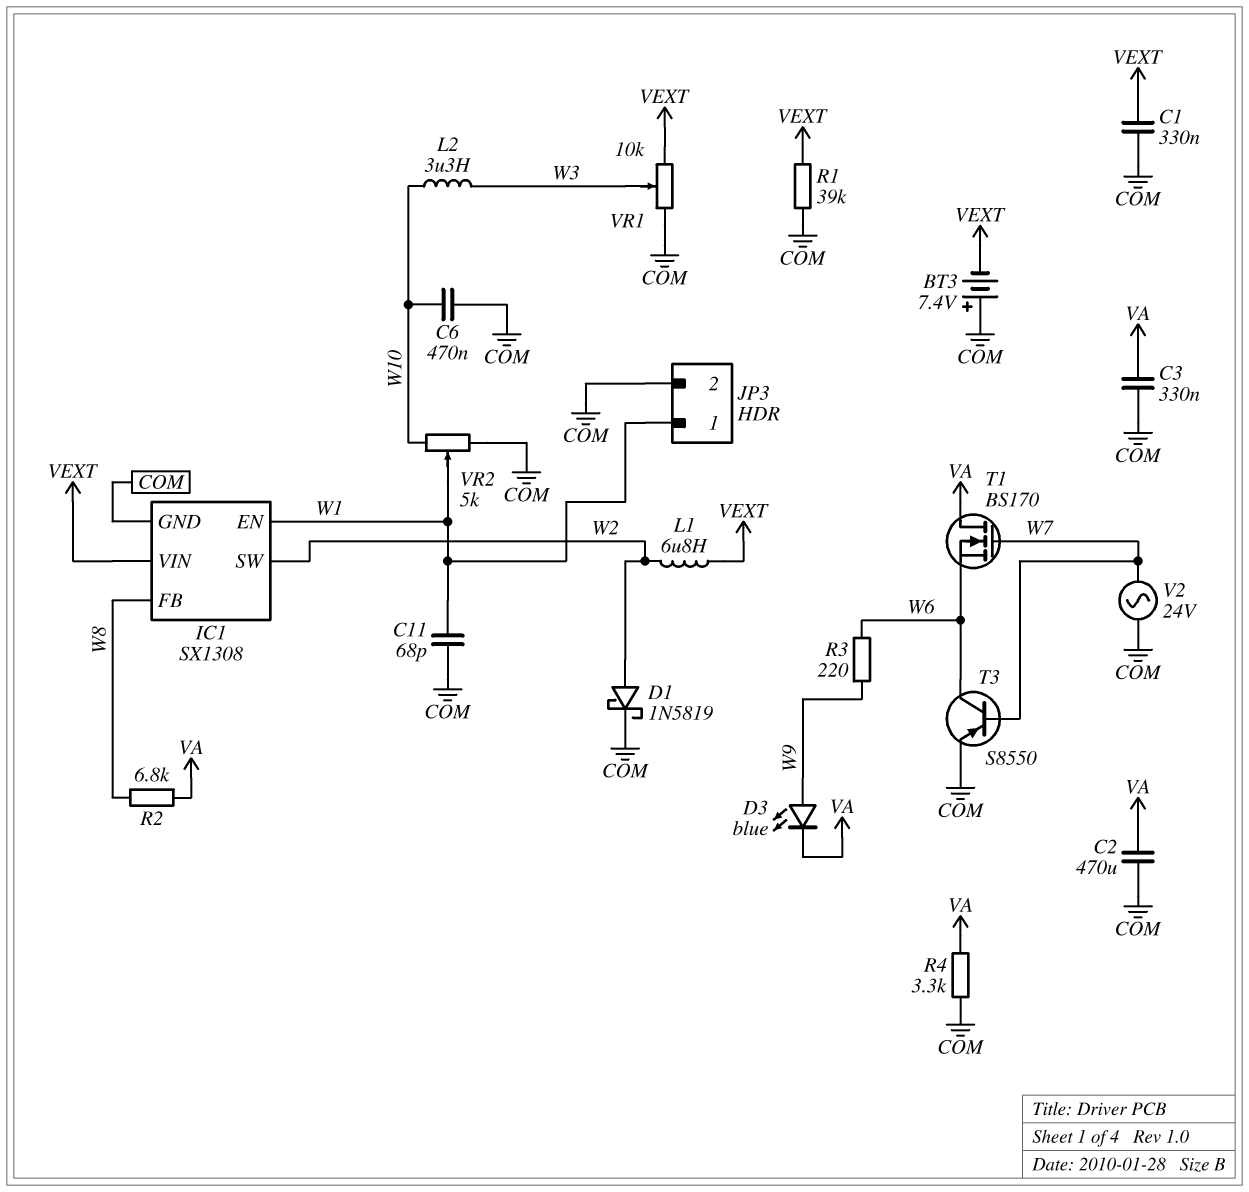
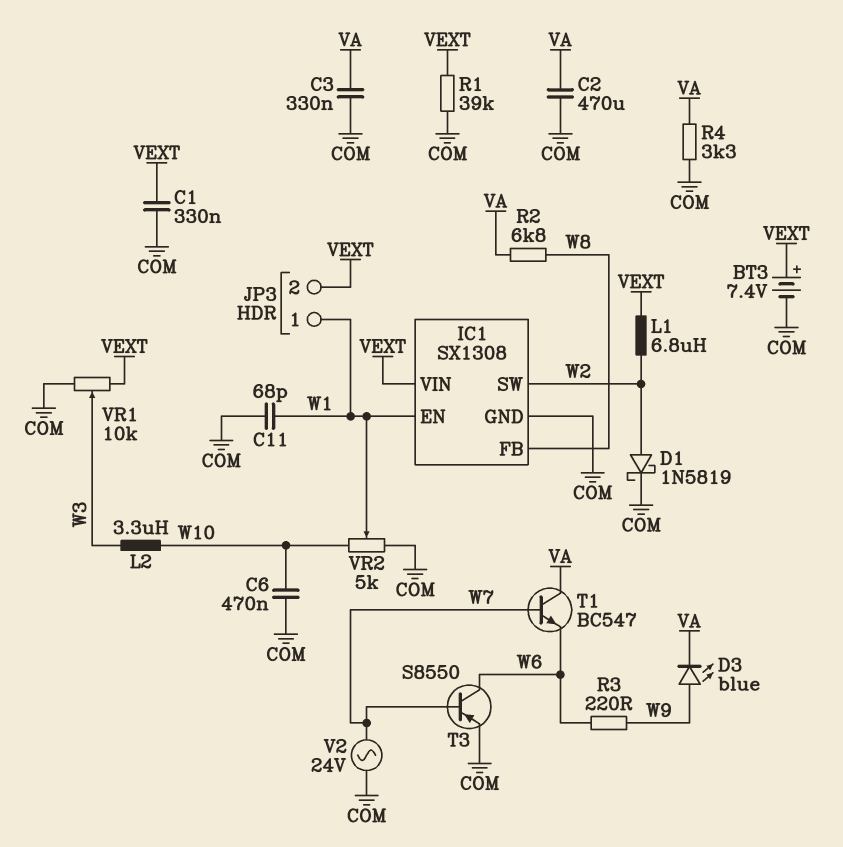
BT3: 7.4V (plus COM, minus VEXT) -> 7.4V (plus VEXT, minus COM)
JP3 pin 2: COM -> VEXT
T1: NMOS BS170 (G W7, D VA, S W6) -> NPN BC547 (B W7, C VA, E W6)

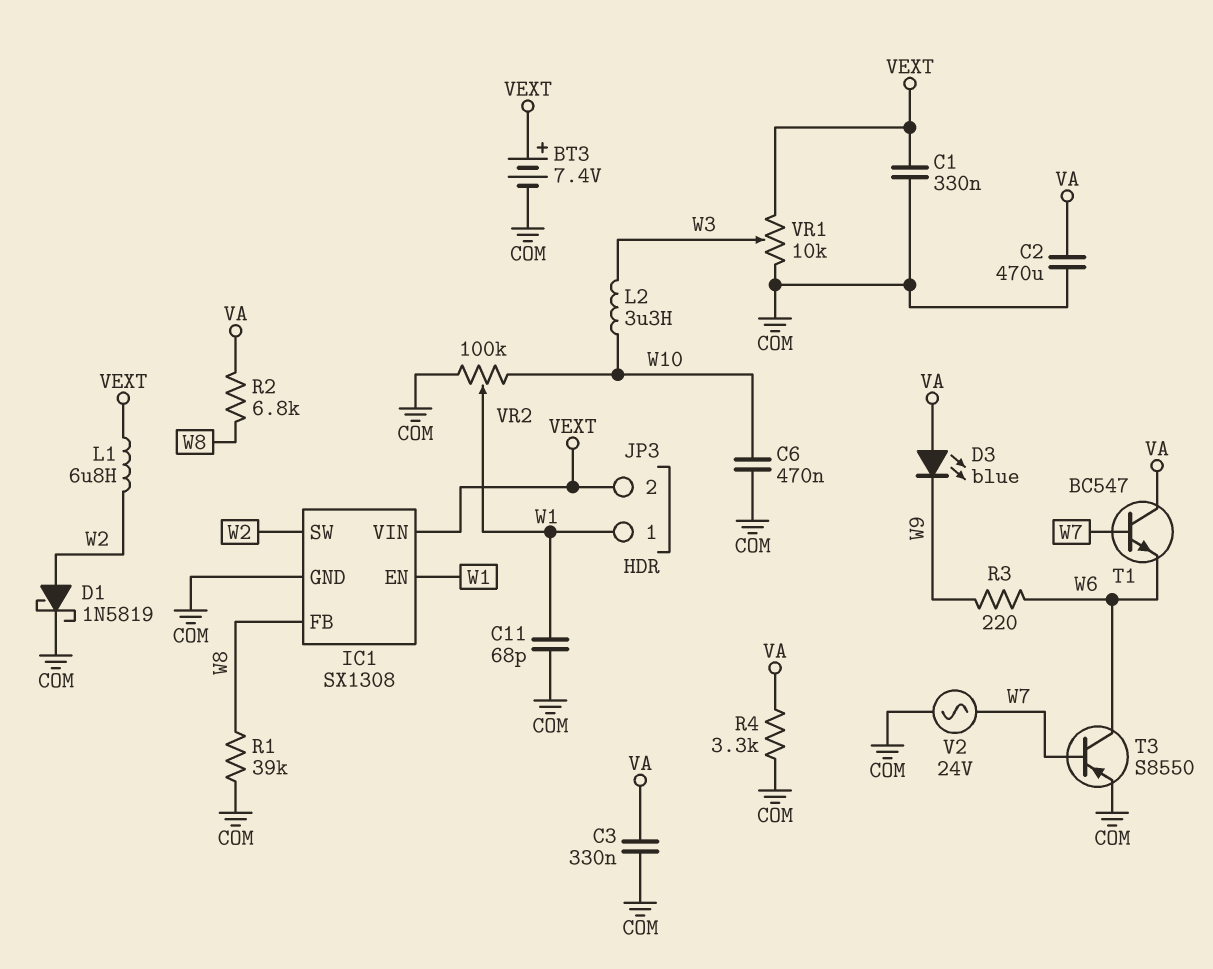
D3: LED blue (A W9, K VA) -> LED blue (A VA, K W9)
R1: 39k (COM, VEXT) -> 39k (COM, W8)
VR2: 5k (COM, W10, wiper W1) -> 100k (COM, W10, wiper W1)

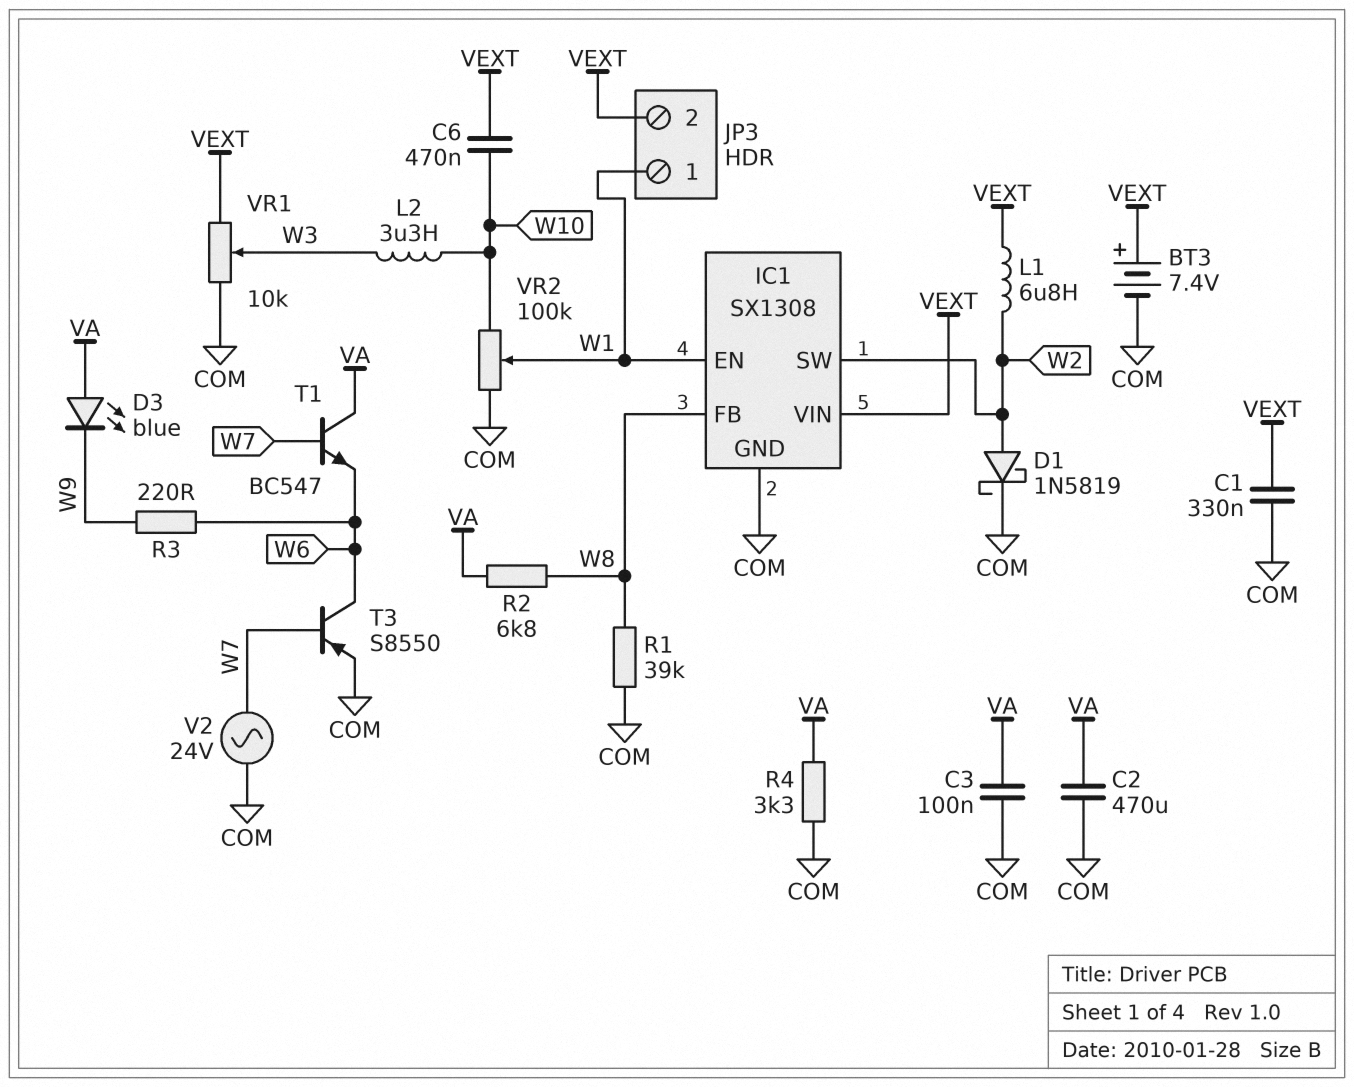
C3: 330nF (COM, VA) -> 100nF (COM, VA)
C6: 470nF (COM, W10) -> 470nF (VEXT, W10)
C11: 68pF (COM, W1) -> none

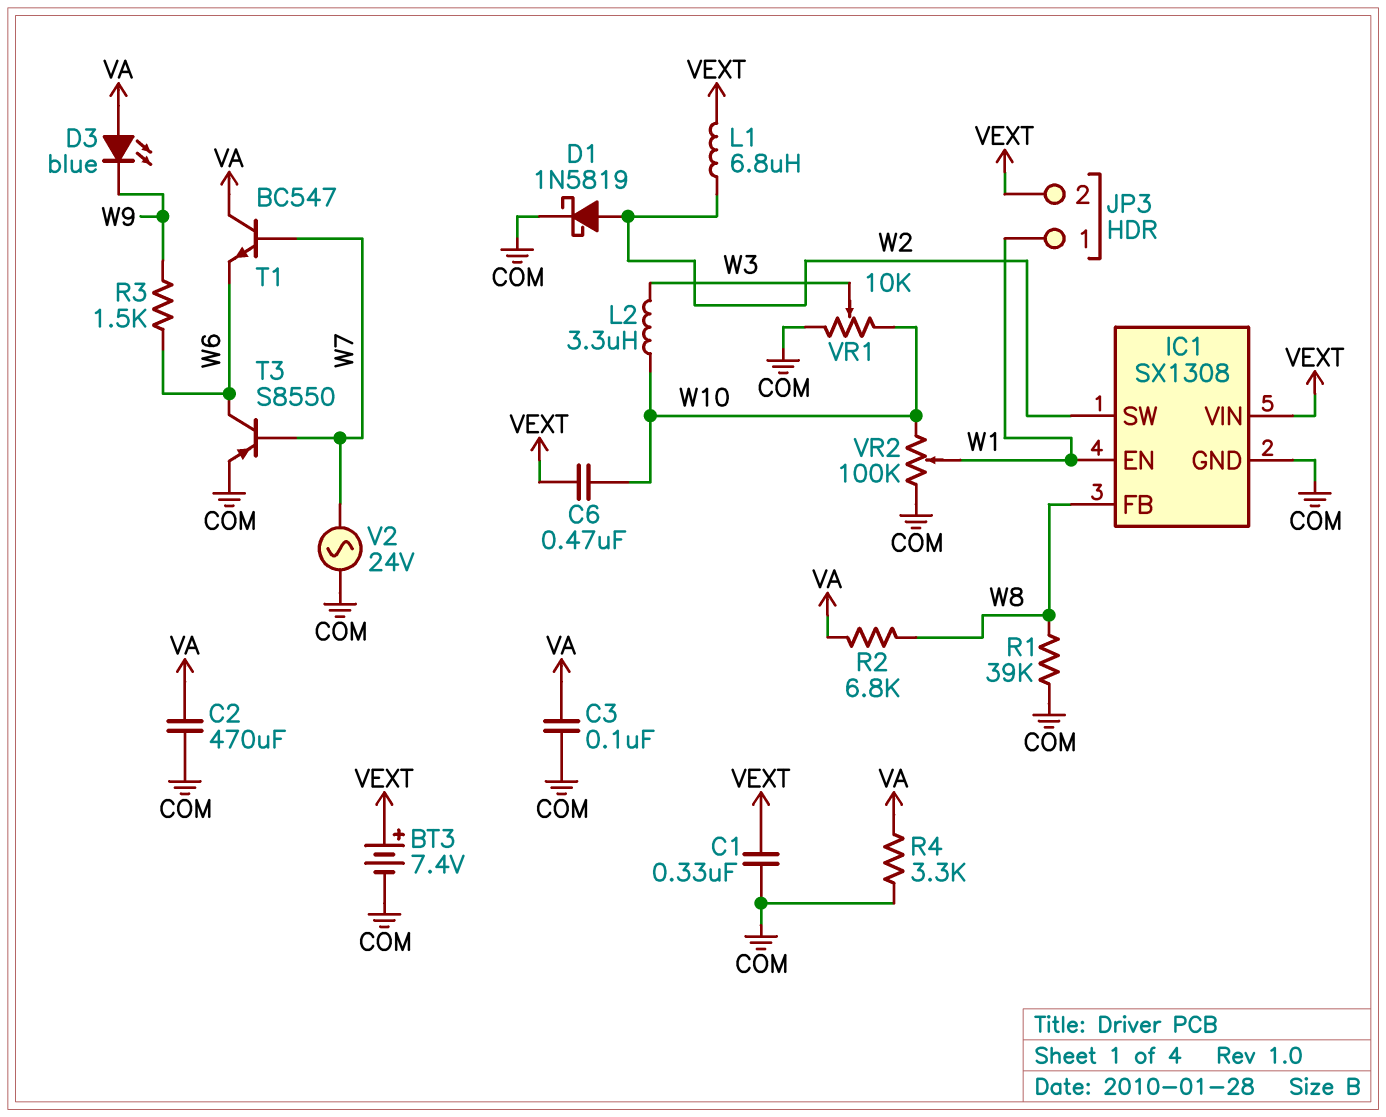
R3: 220 (W6, W9) -> 1.5k (W6, W9)
VR1: 10k (COM, VEXT, wiper W3) -> 10k (COM, W10, wiper W3)

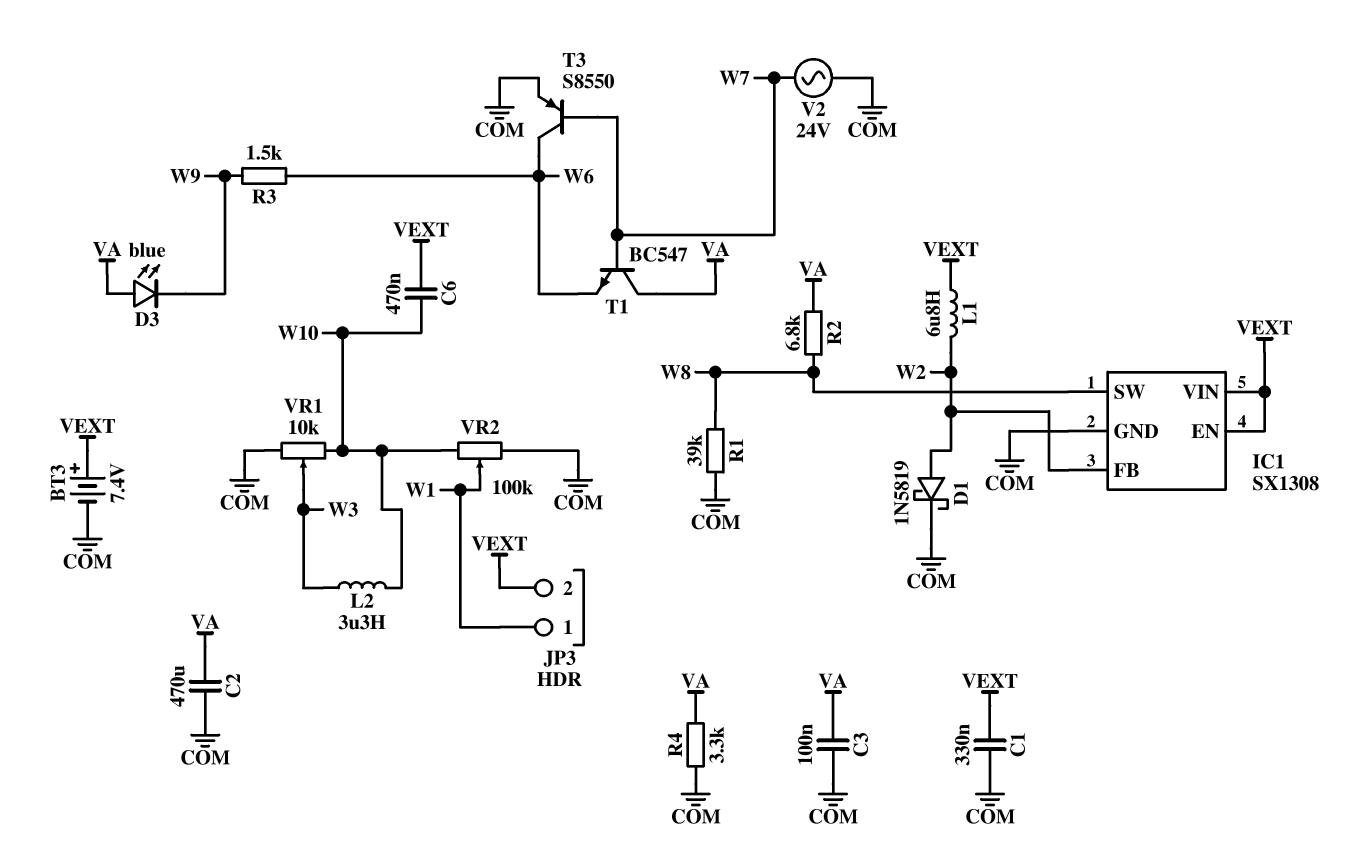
IC1 pin EN: W1 -> VEXT
IC1 pin FB: W8 -> W2
IC1 pin SW: W2 -> W8

